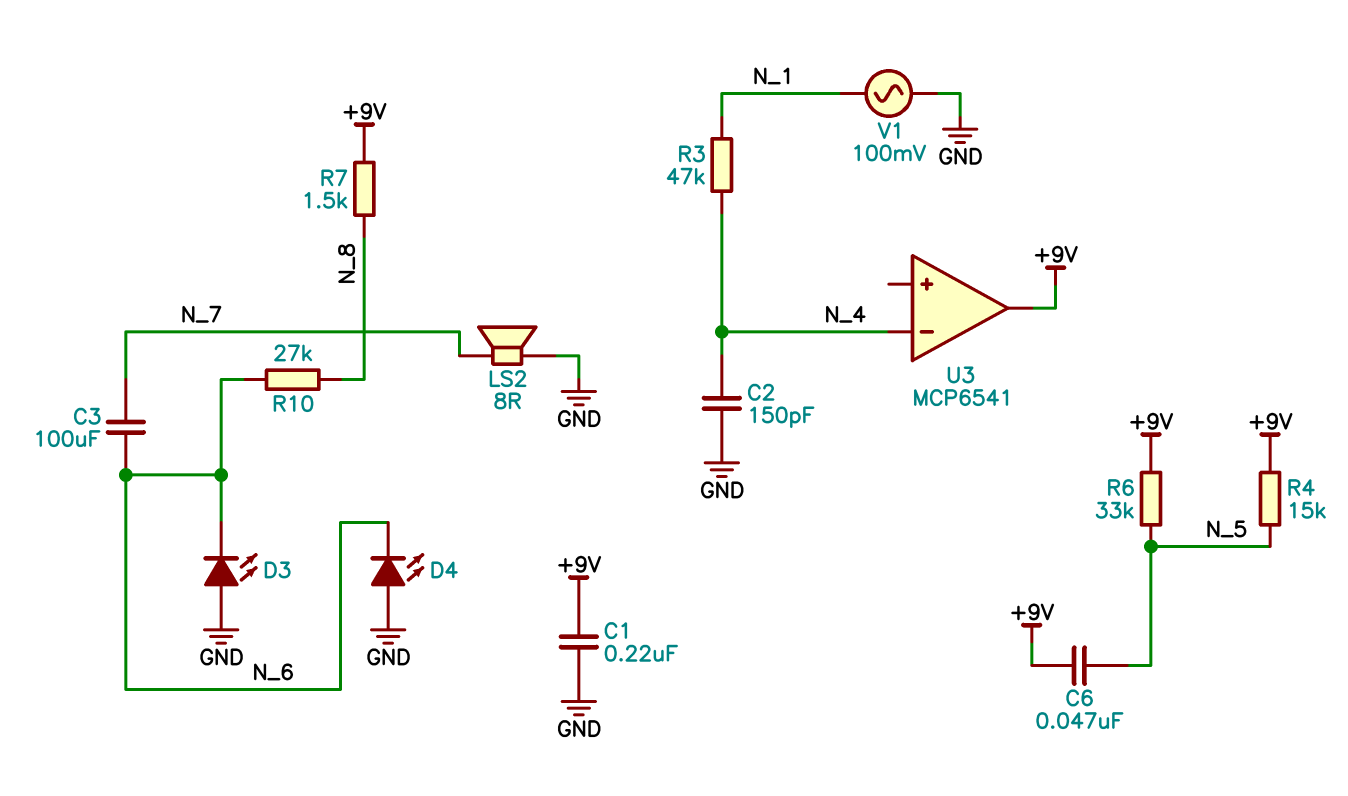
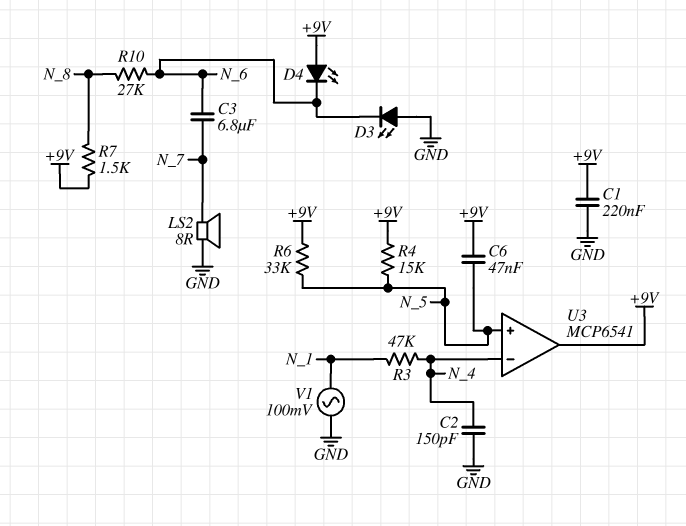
C3: 100uF (N_6, N_7) -> 6.8uF (N_6, N_7)
D4: LED (A GND, K N_6) -> LED (A +9V, K N_6)
U3 pin in+: none -> N_5

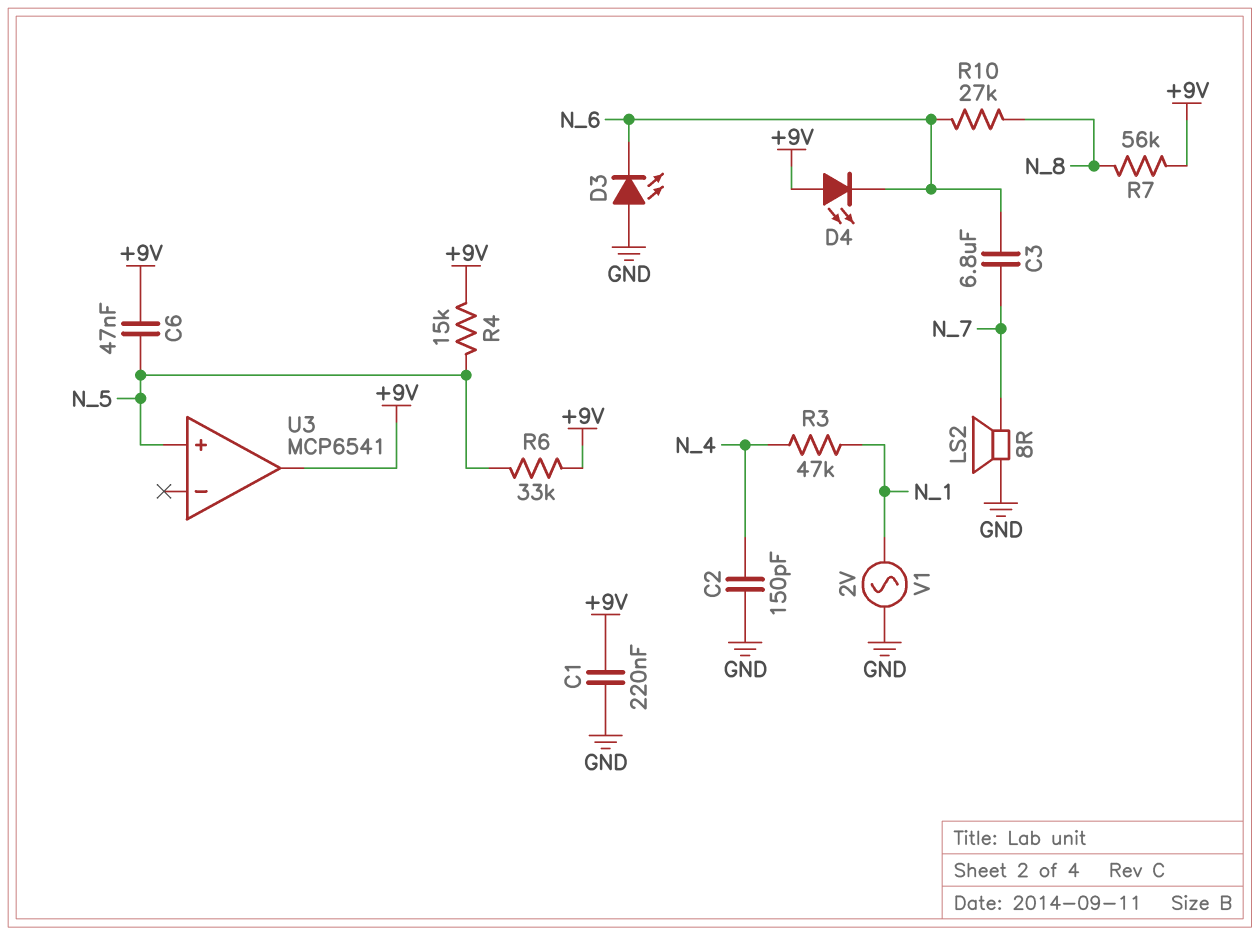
R7: 1.5k (+9V, N_8) -> 56k (+9V, N_8)
U3 pin in-: N_4 -> none
V1: AC 100mV (GND, N_1) -> AC 2V (GND, N_1)

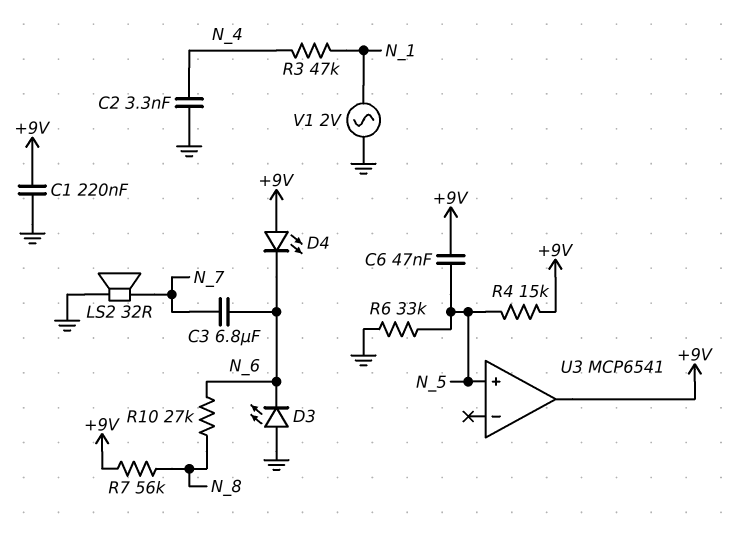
C2: 150pF (GND, N_4) -> 3.3nF (GND, N_4)
LS2: speaker 8R (GND, N_7) -> speaker 32R (GND, N_7)
R6: 33k (+9V, N_5) -> 33k (GND, N_5)

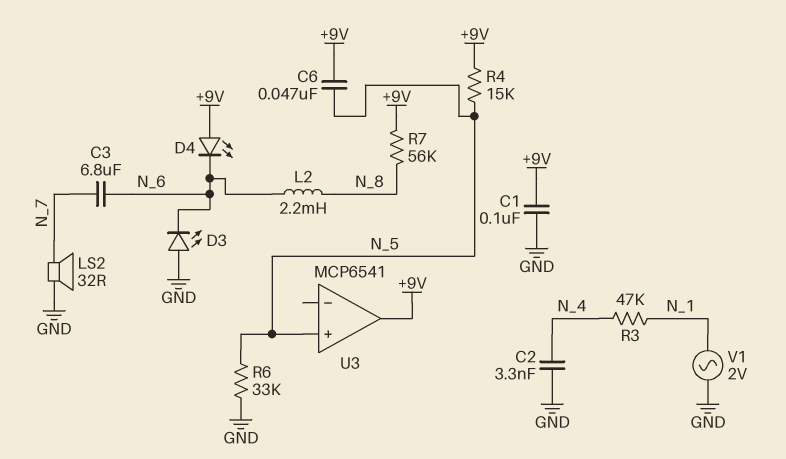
C1: 220nF (+9V, GND) -> 100nF (+9V, GND)
L2: none -> 2.2mH (N_6, N_8)
R10: 27k (N_6, N_8) -> none

